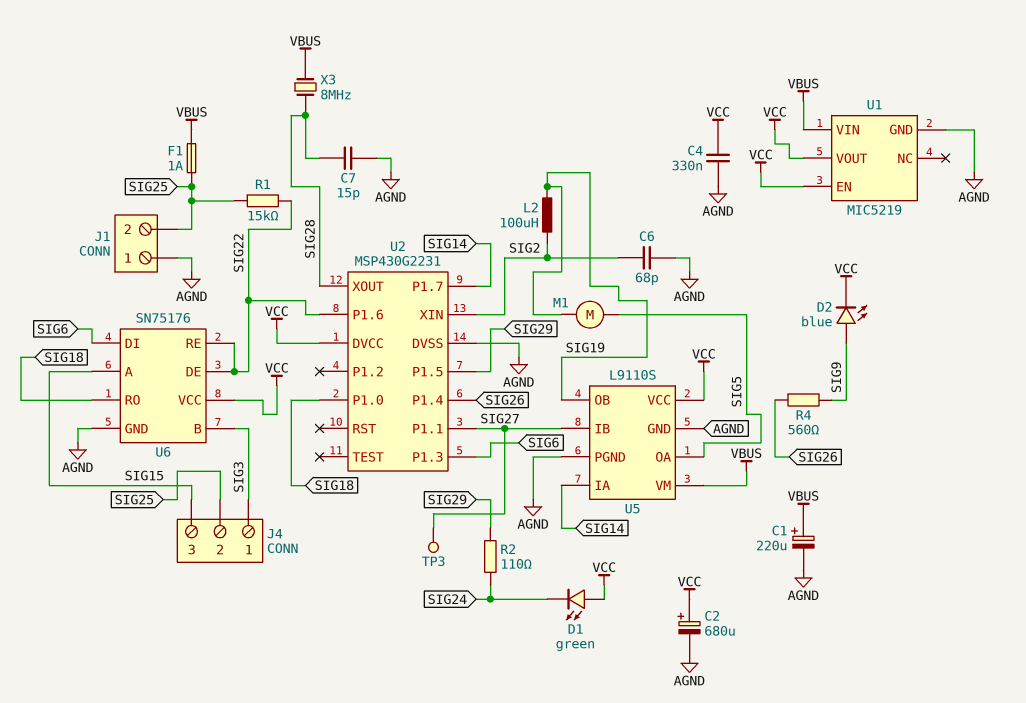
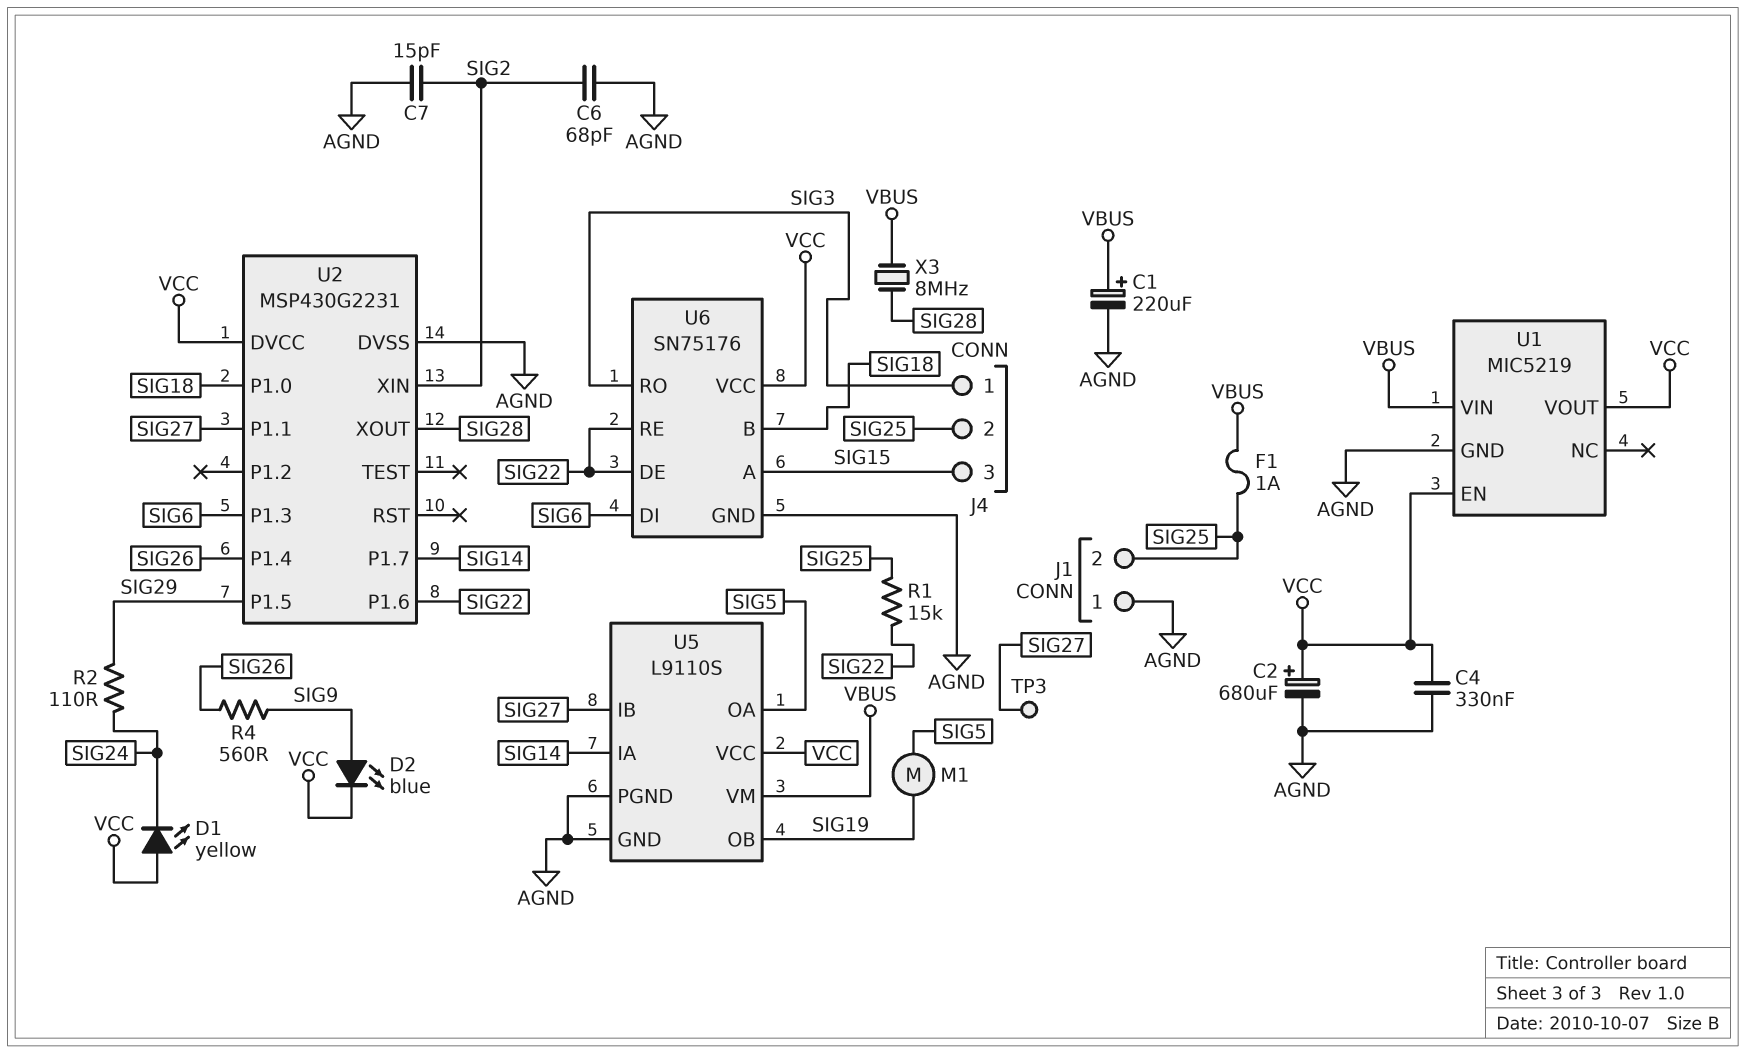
C7: 15pF (AGND, SIG28) -> 15pF (AGND, SIG2)
D1: LED green (A VCC, K SIG24) -> LED yellow (A VCC, K SIG24)
L2: 100uH (SIG2, SIG19) -> none
U6 pin B: SIG3 -> SIG18
U6 pin RO: SIG18 -> SIG3

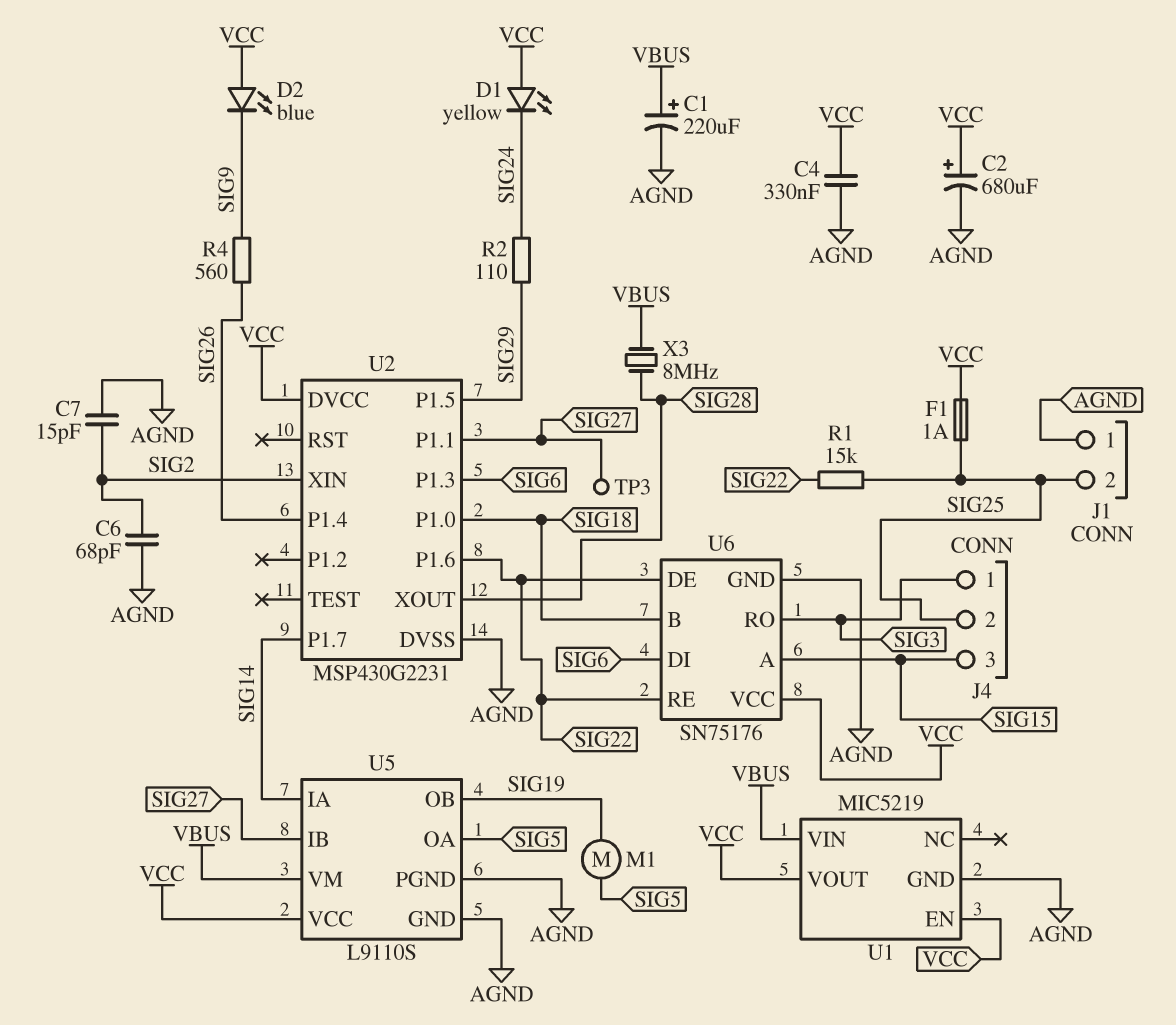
D2: LED blue (A SIG9, K VCC) -> LED blue (A VCC, K SIG9)
F1: 1A (SIG25, VBUS) -> 1A (SIG25, VCC)

